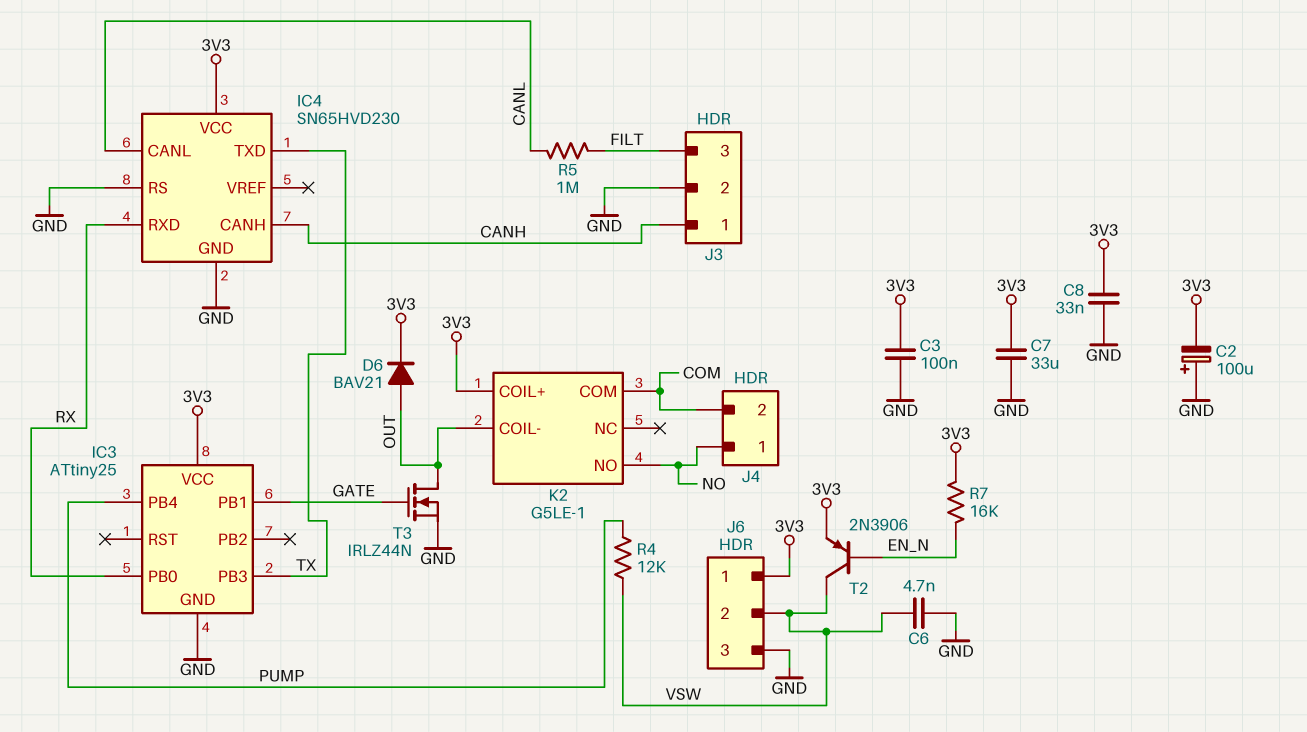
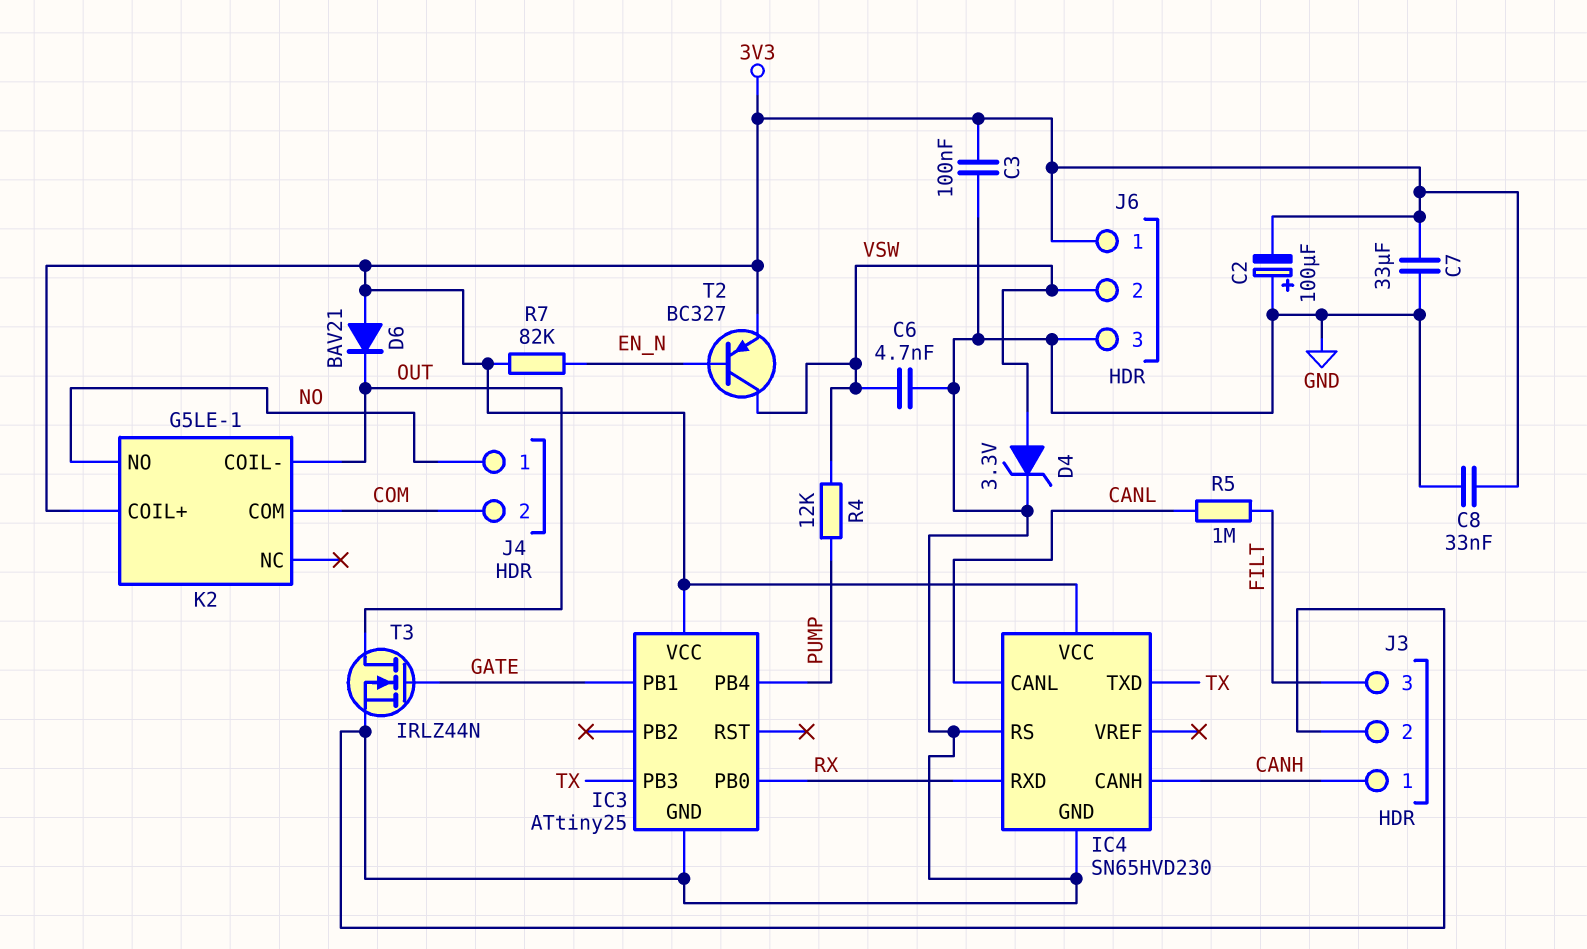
D4: none -> zener 3.3V (A VSW, K GND)
D6: diode BAV21 (A OUT, K 3V3) -> diode BAV21 (A 3V3, K OUT)
R7: 16k (3V3, EN_N) -> 82k (3V3, EN_N)
T2: PNP 2N3906 (B EN_N, C VSW, E 3V3) -> PNP BC327 (B EN_N, C VSW, E 3V3)

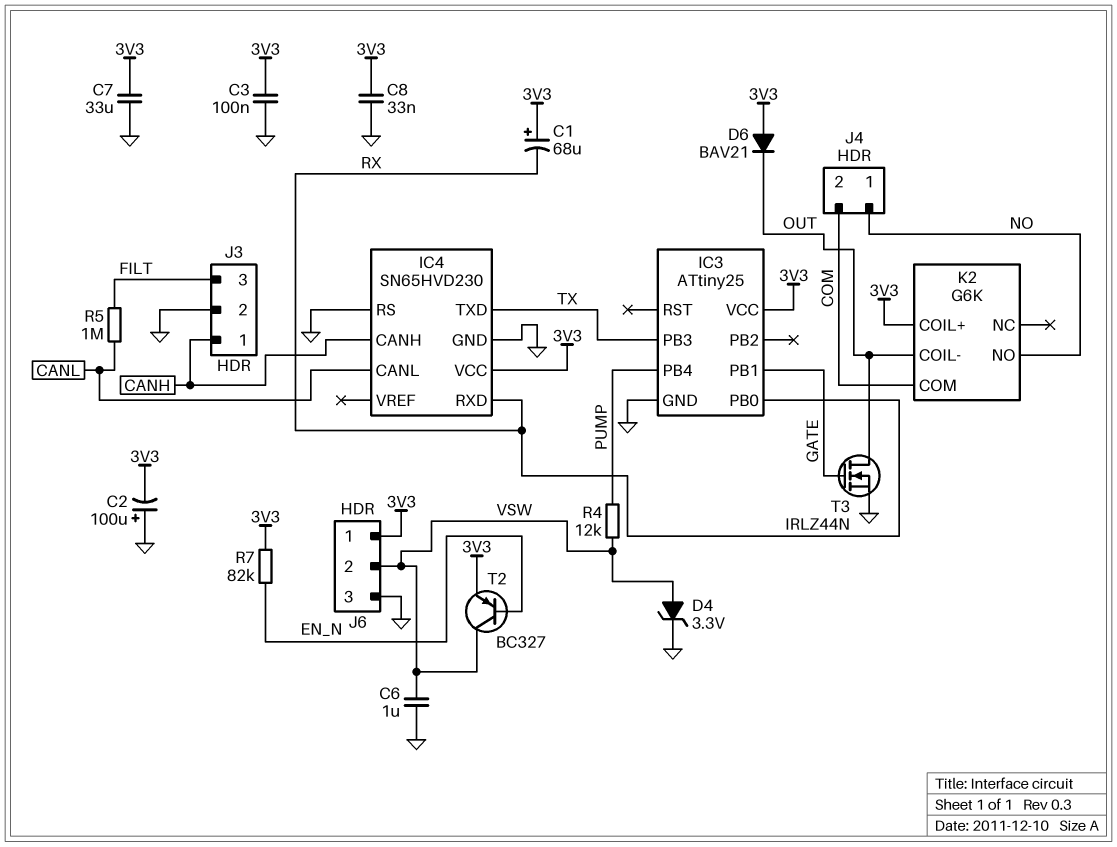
C1: none -> 68uF (plus 3V3, minus RX)
C6: 4.7nF (GND, VSW) -> 1uF (GND, VSW)
K2: G5LE-1 -> G6K

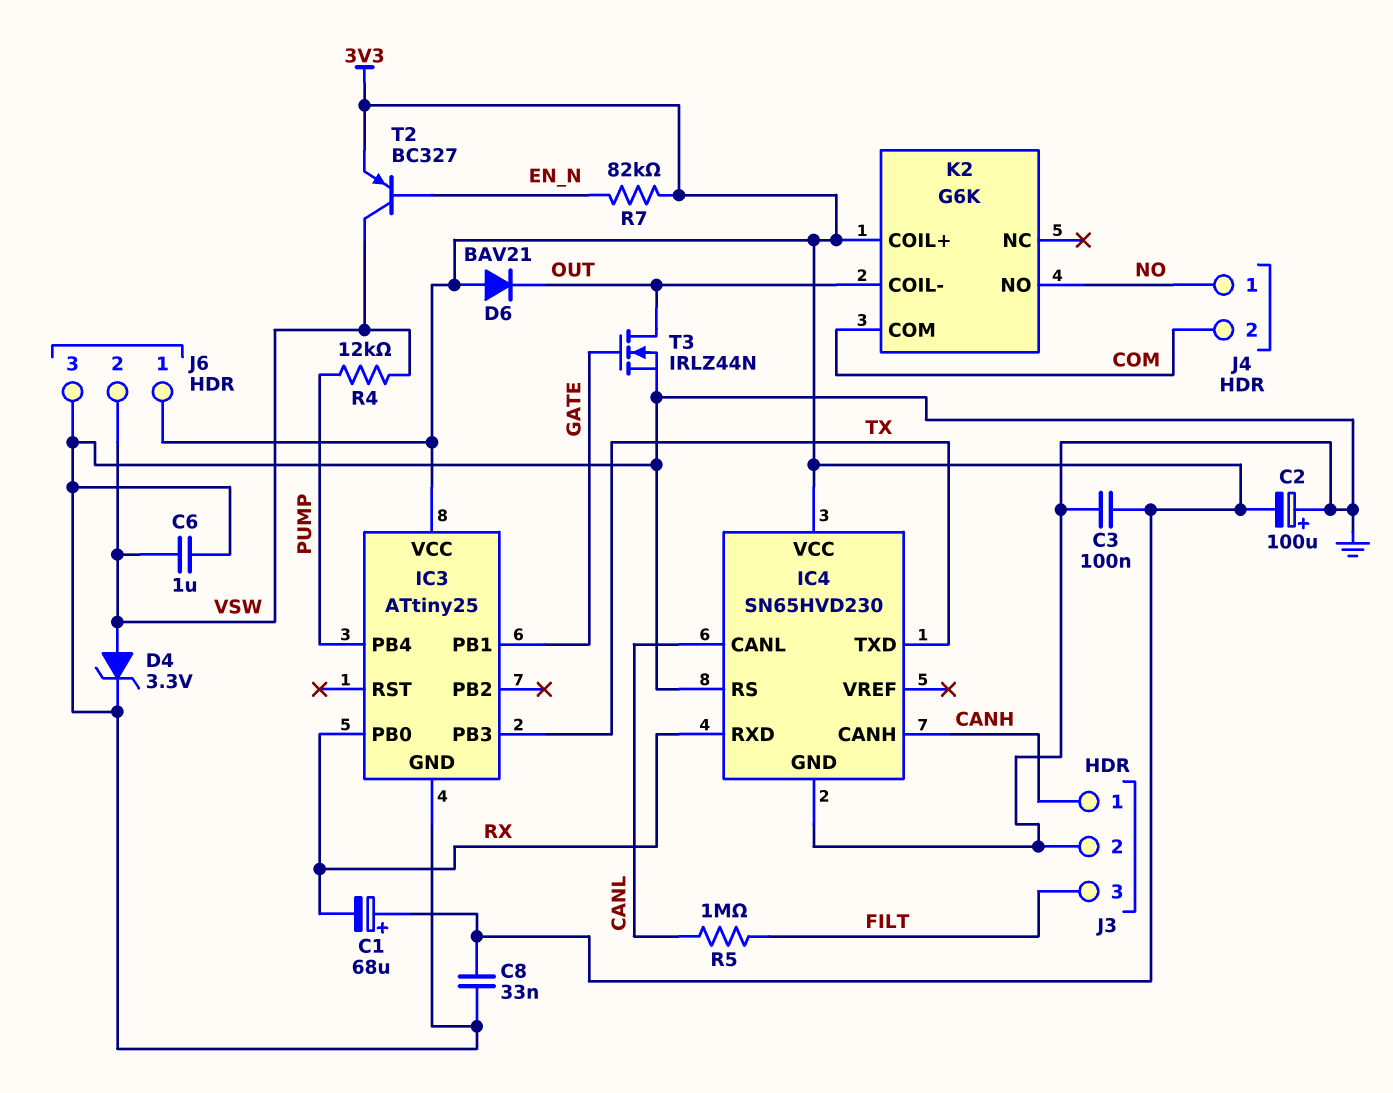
C7: 33uF (3V3, GND) -> none

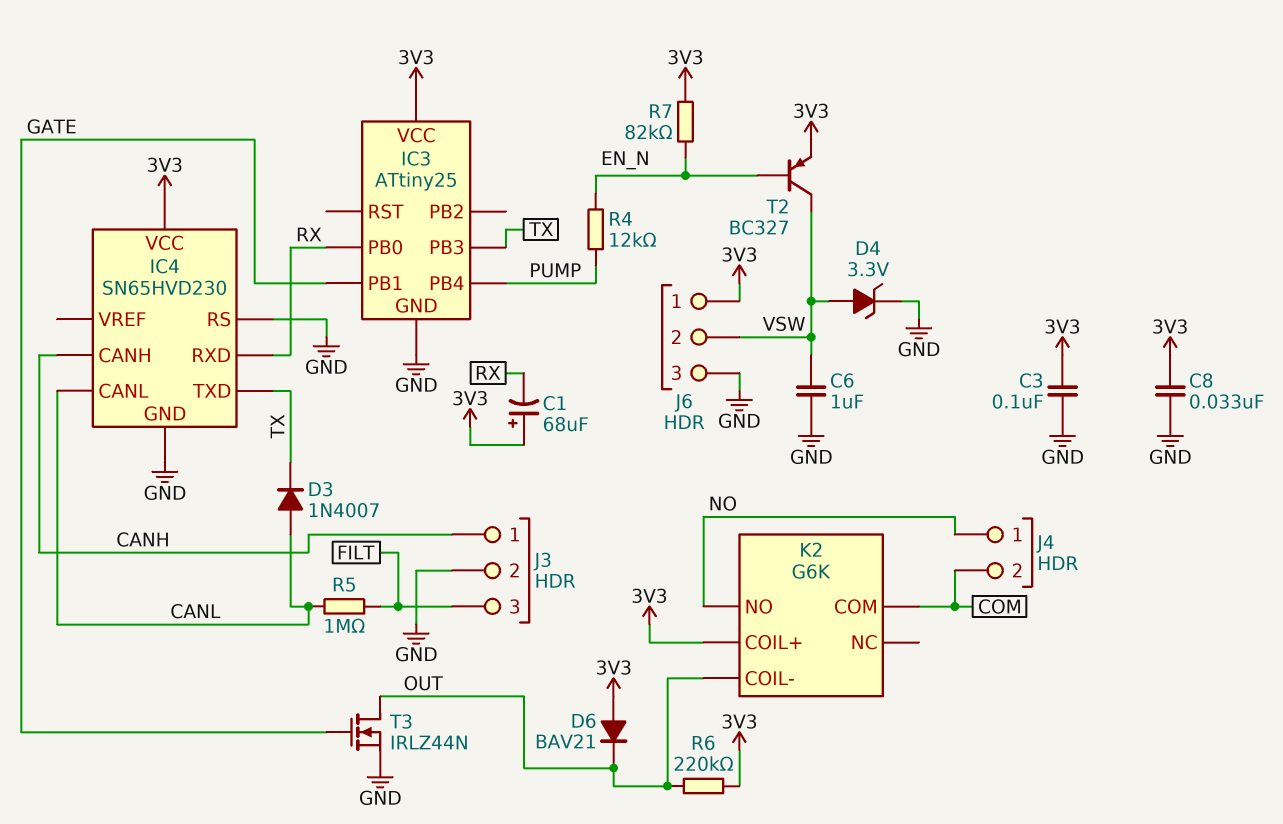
C2: 100uF (plus GND, minus 3V3) -> none
D3: none -> diode 1N4007 (A CANL, K TX)
R4: 12k (PUMP, VSW) -> 12k (EN_N, PUMP)
R6: none -> 220k (3V3, OUT)

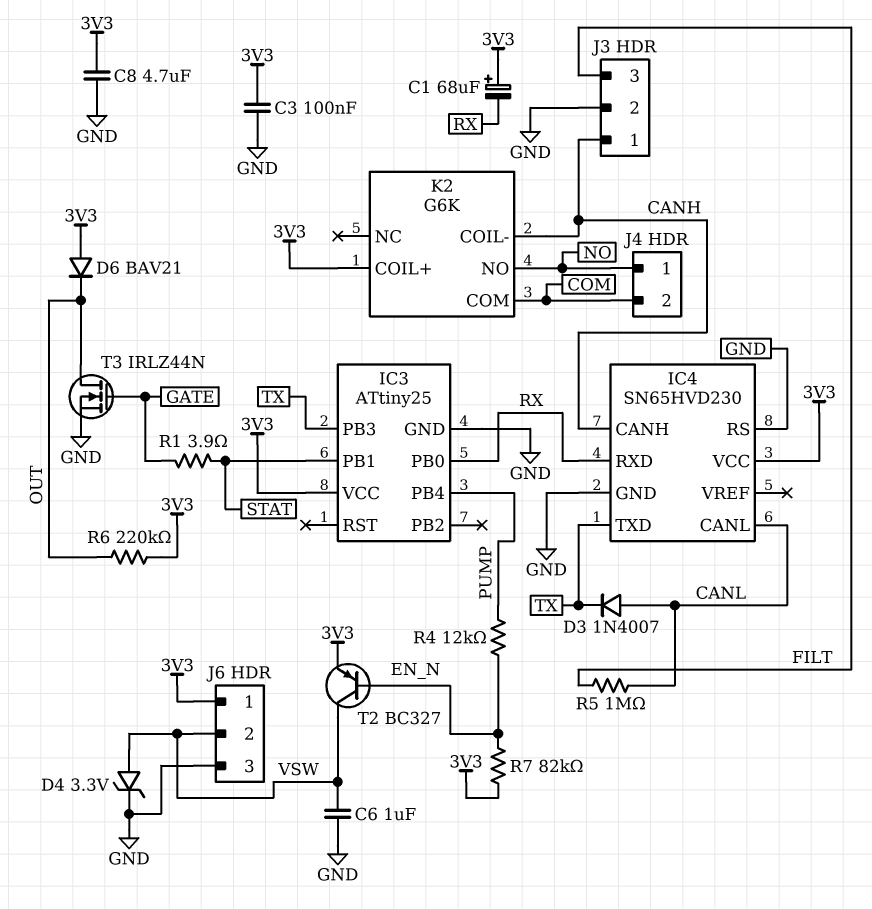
C8: 33nF (3V3, GND) -> 4.7uF (3V3, GND)
IC3 pin PB1: GATE -> STAT
K2 pin COIL-: OUT -> CANH
R1: none -> 3.9 (GATE, STAT)

